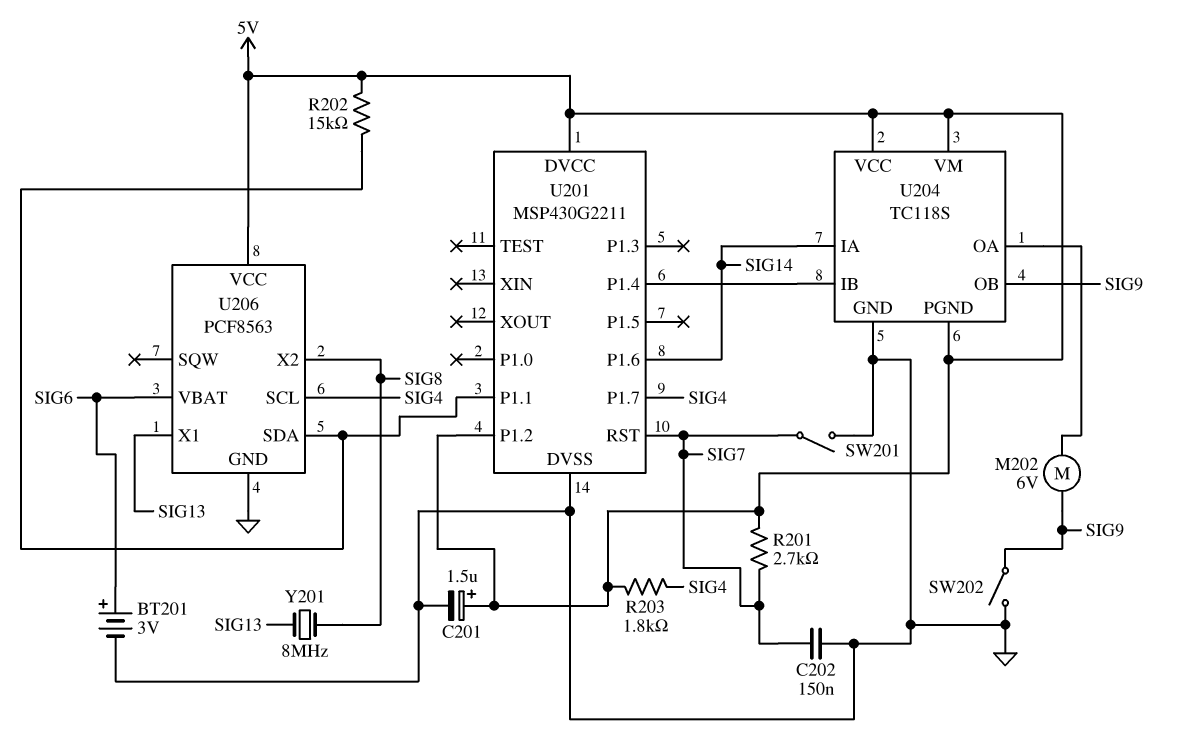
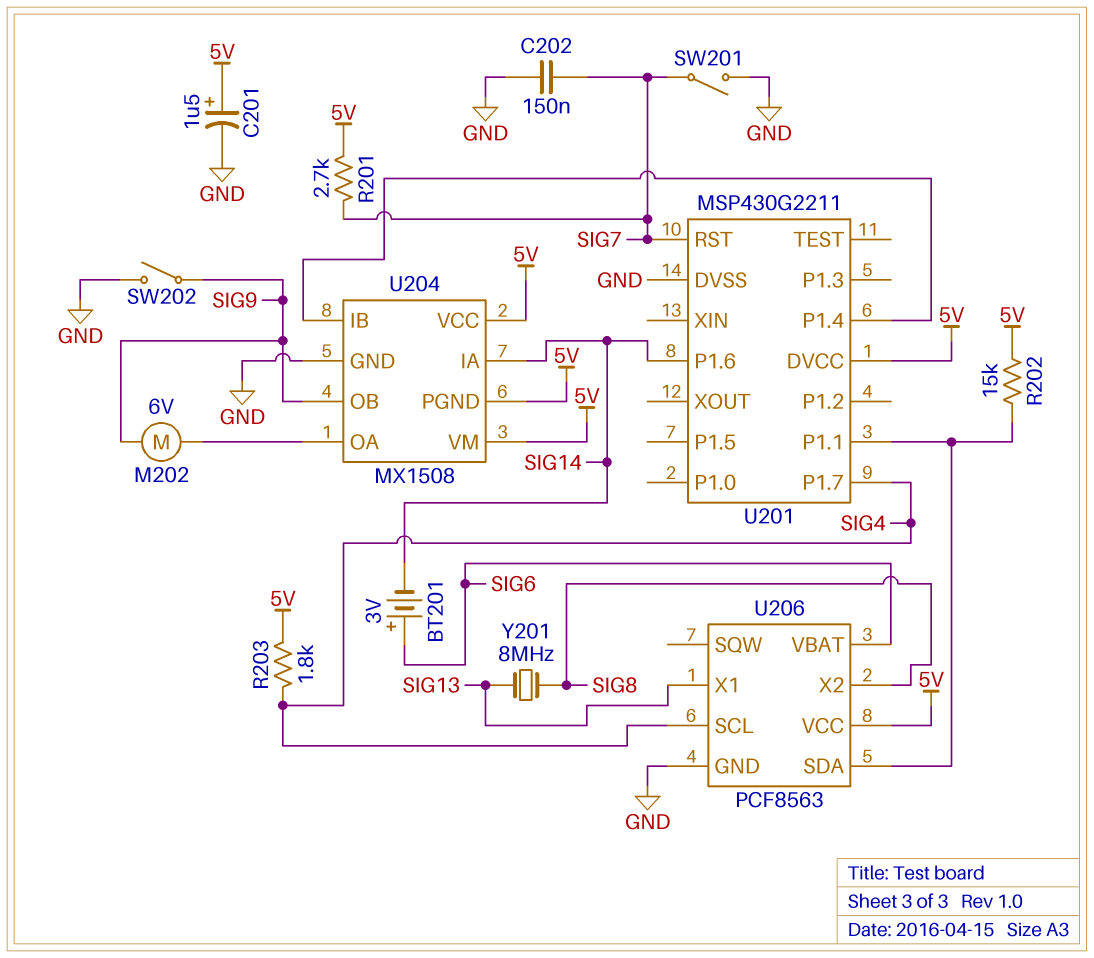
BT201: 3V (plus SIG6, minus GND) -> 3V (plus SIG6, minus SIG14)
U201 pin P1.2: 5V -> none
U204: TC118S -> MX1508

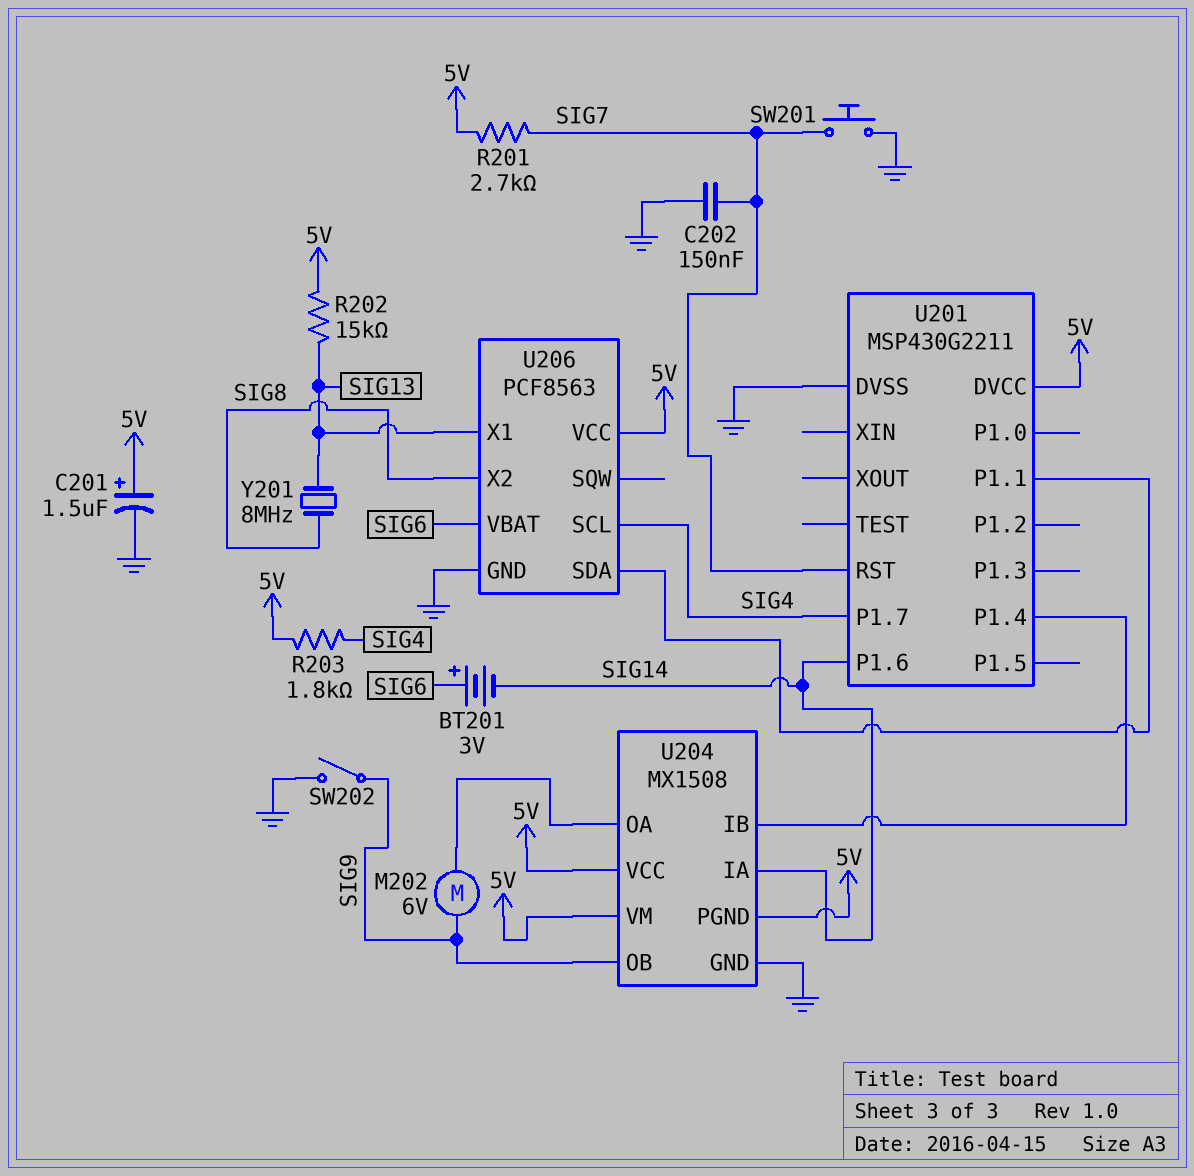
R202: 15k (5V, U201/P1.1) -> 15k (5V, SIG13)
SW201: switch (GND, SIG7) -> button (GND, SIG7)

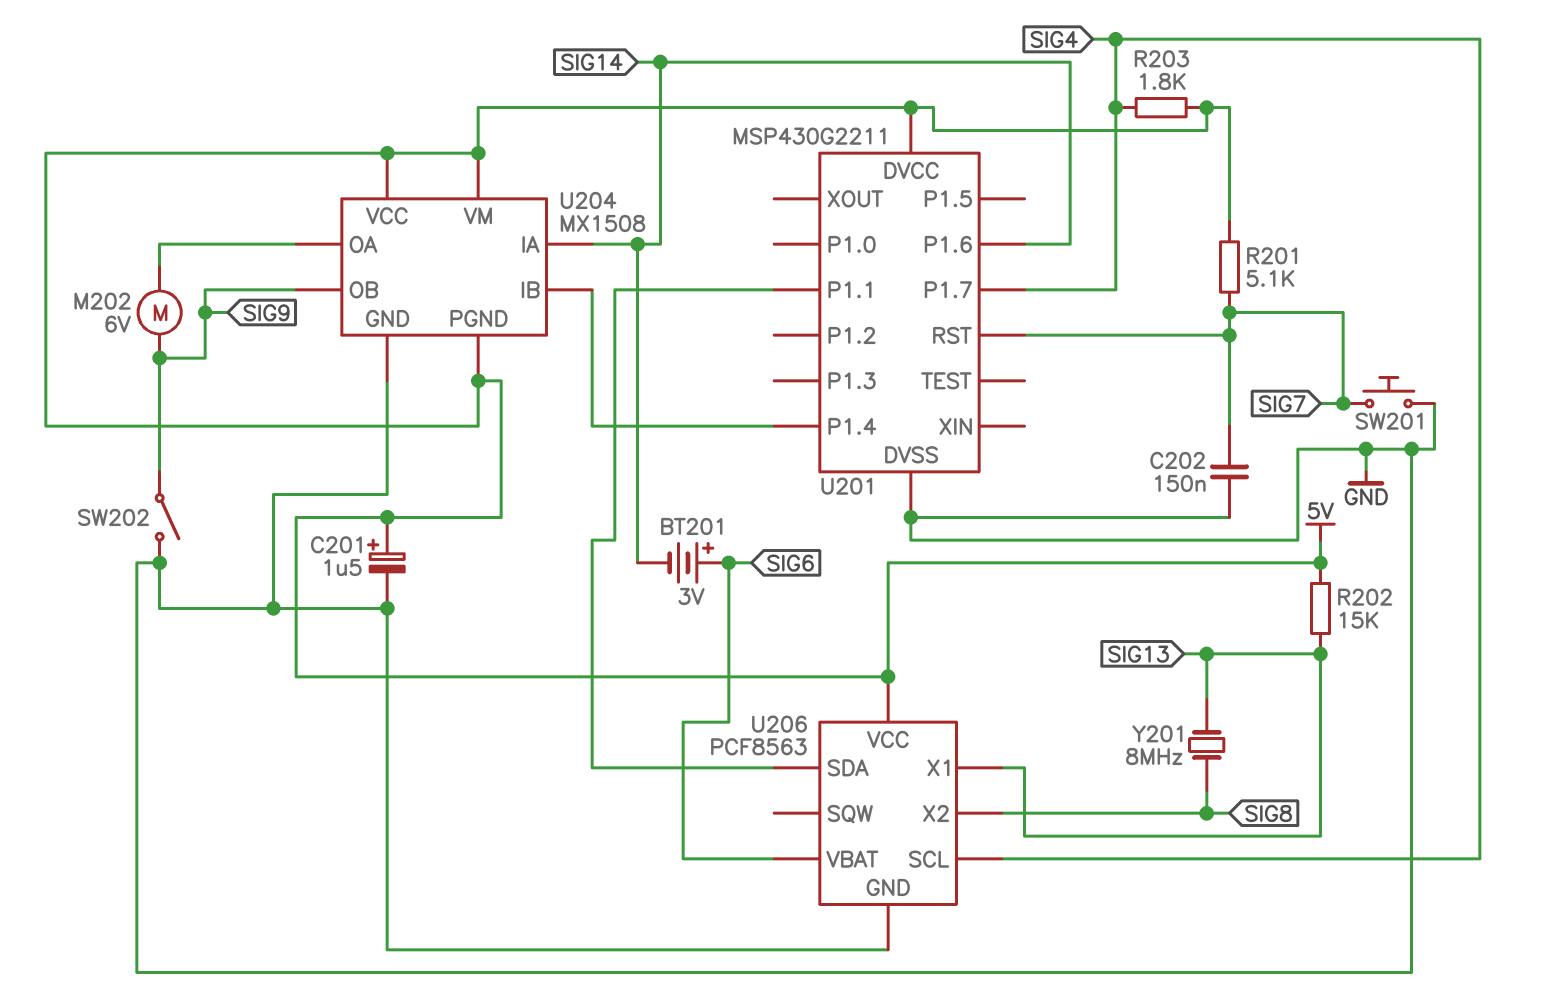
R201: 2.7k (5V, SIG7) -> 5.1k (5V, SIG7)

